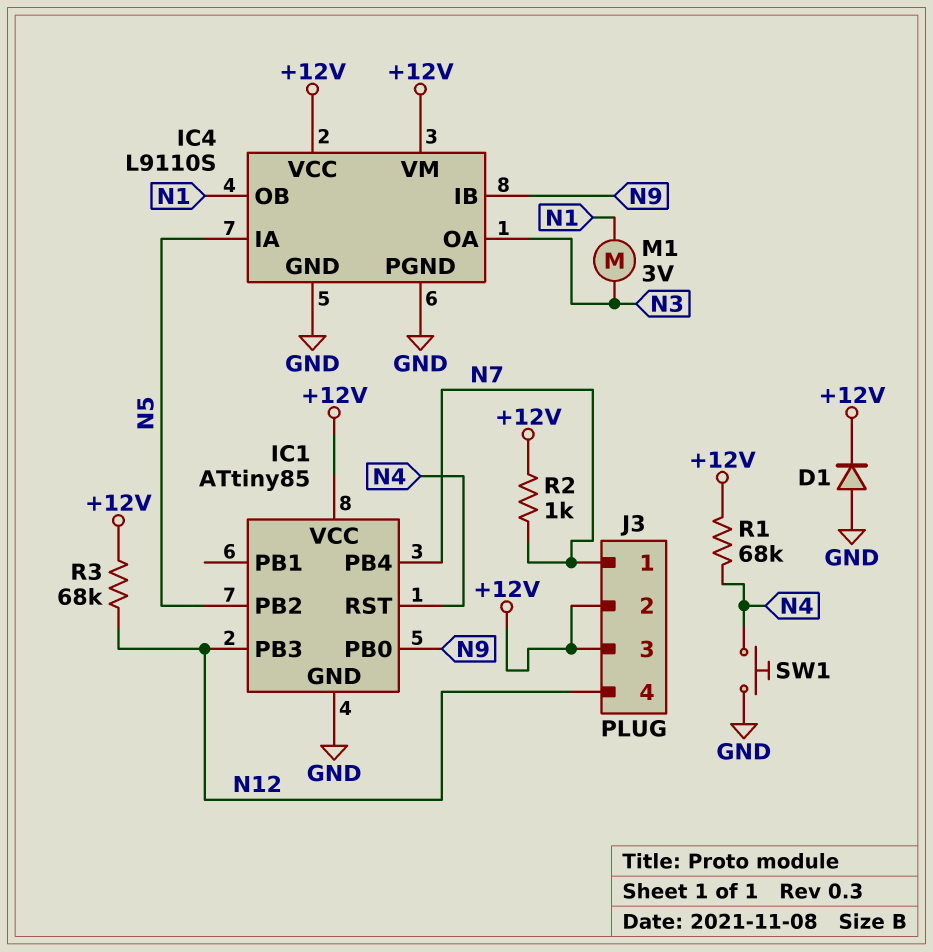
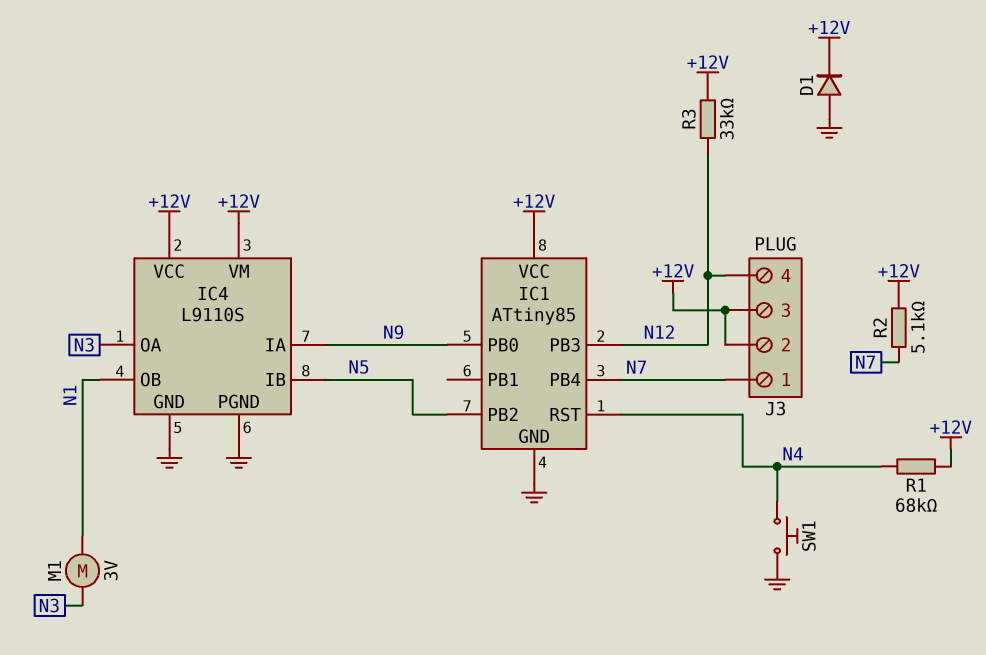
IC4 pin IA: N5 -> N9
IC4 pin IB: N9 -> N5
R2: 1k (+12V, N7) -> 5.1k (+12V, N7)
R3: 68k (+12V, N12) -> 33k (+12V, N12)

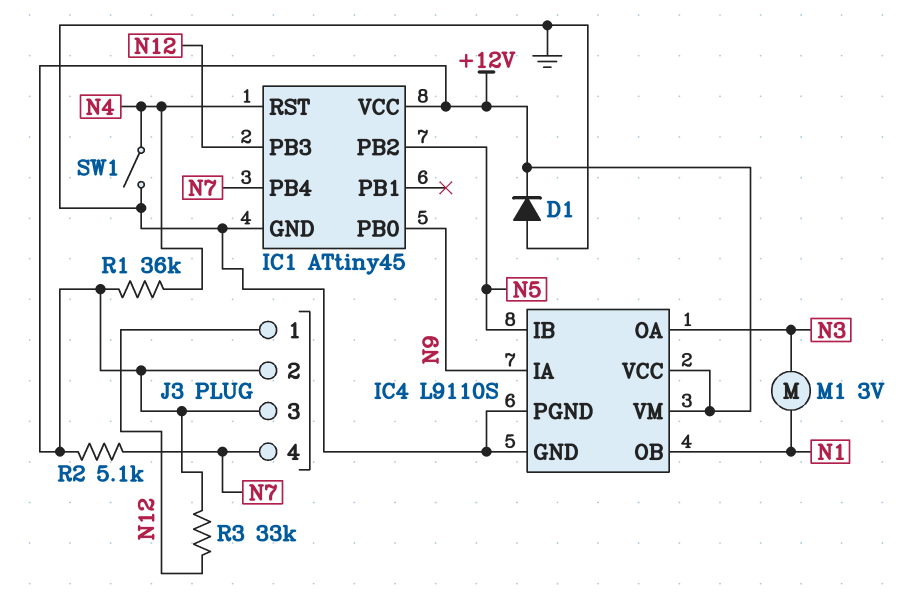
IC1: ATtiny85 -> ATtiny45
J3 pin 1: N7 -> N12
J3 pin 4: N12 -> N7
R1: 68k (+12V, N4) -> 36k (+12V, N4)
SW1: button (GND, N4) -> switch (GND, N4)

